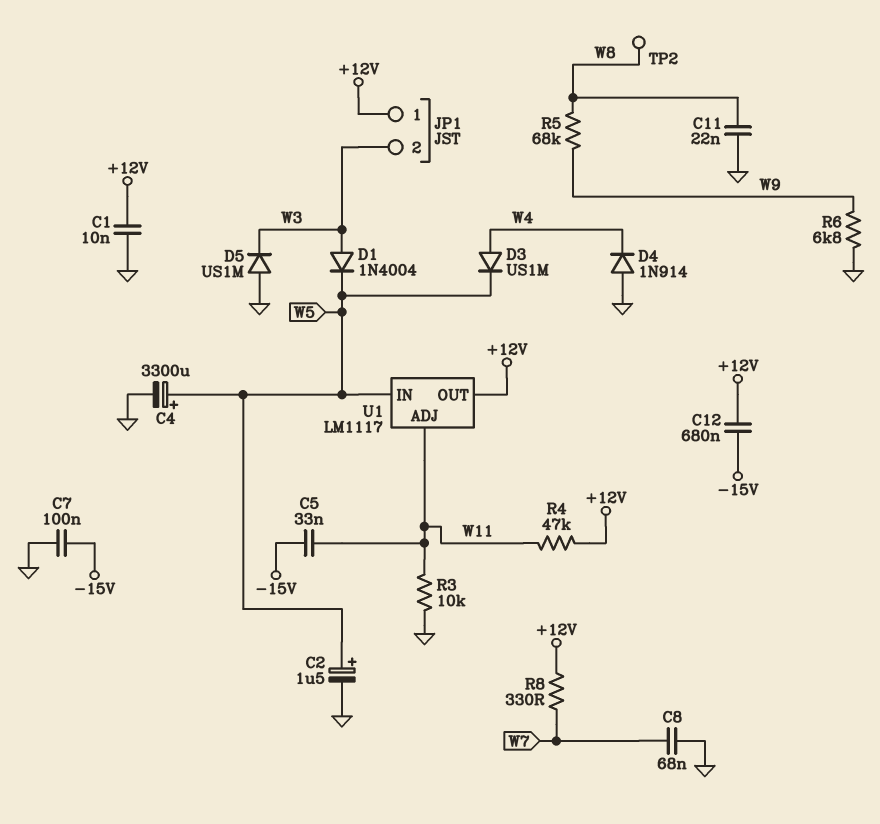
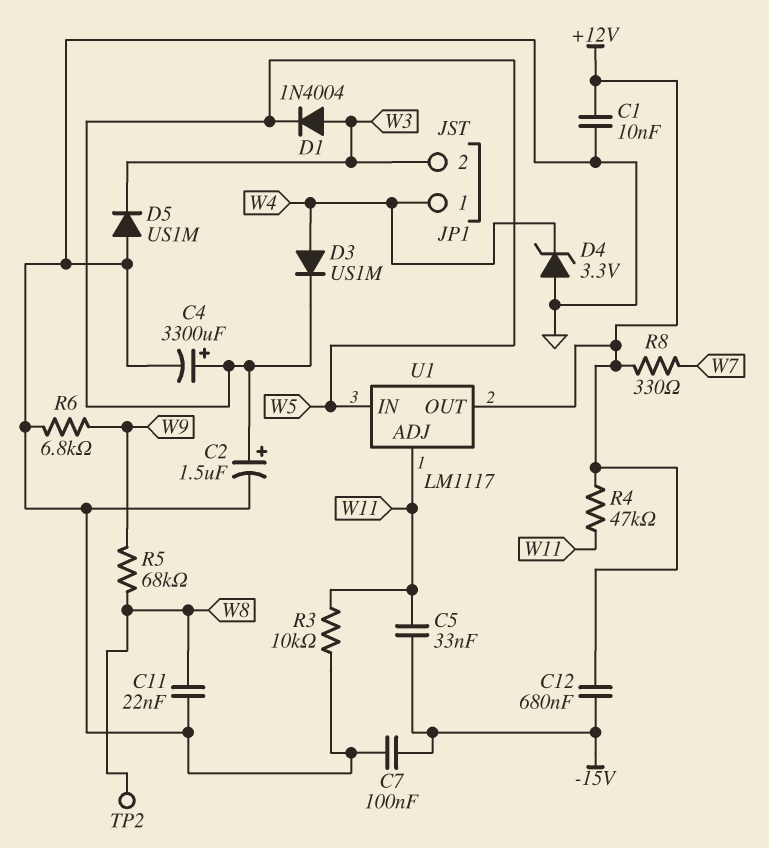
C8: 68nF (GND, W7) -> none
D4: diode 1N914 (A GND, K W4) -> zener 3.3V (A GND, K W4)
JP1 pin 1: +12V -> W4

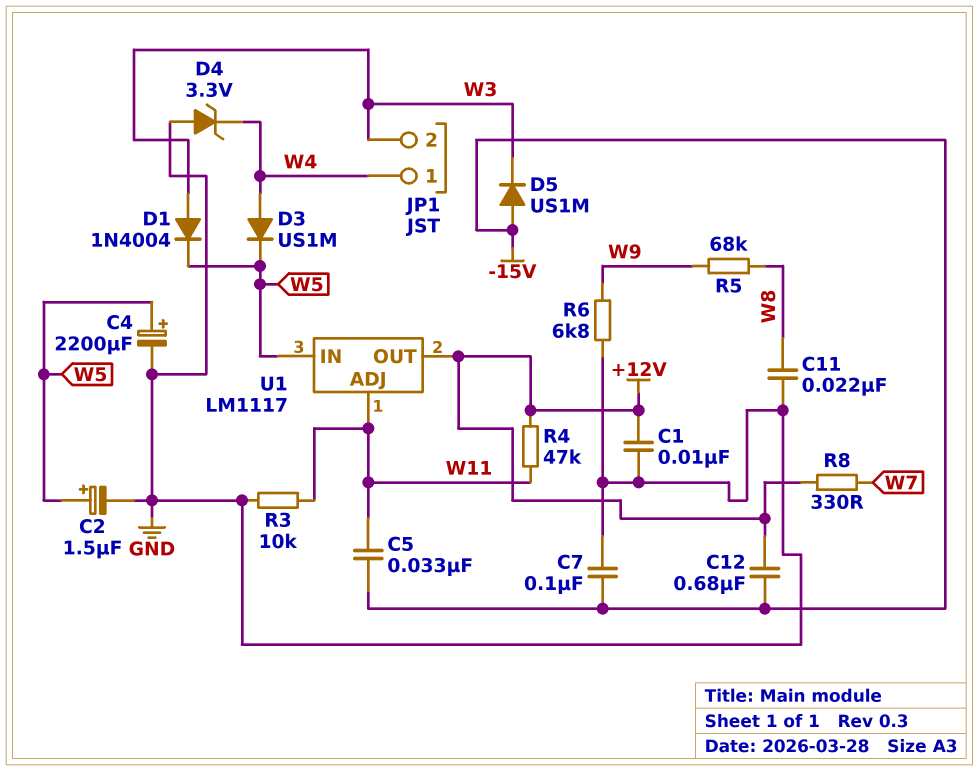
C4: 3300uF (plus W5, minus GND) -> 2200uF (plus W5, minus GND)
D5: diode US1M (A GND, K W3) -> diode US1M (A -15V, K W3)
TP2: test point (W8) -> none

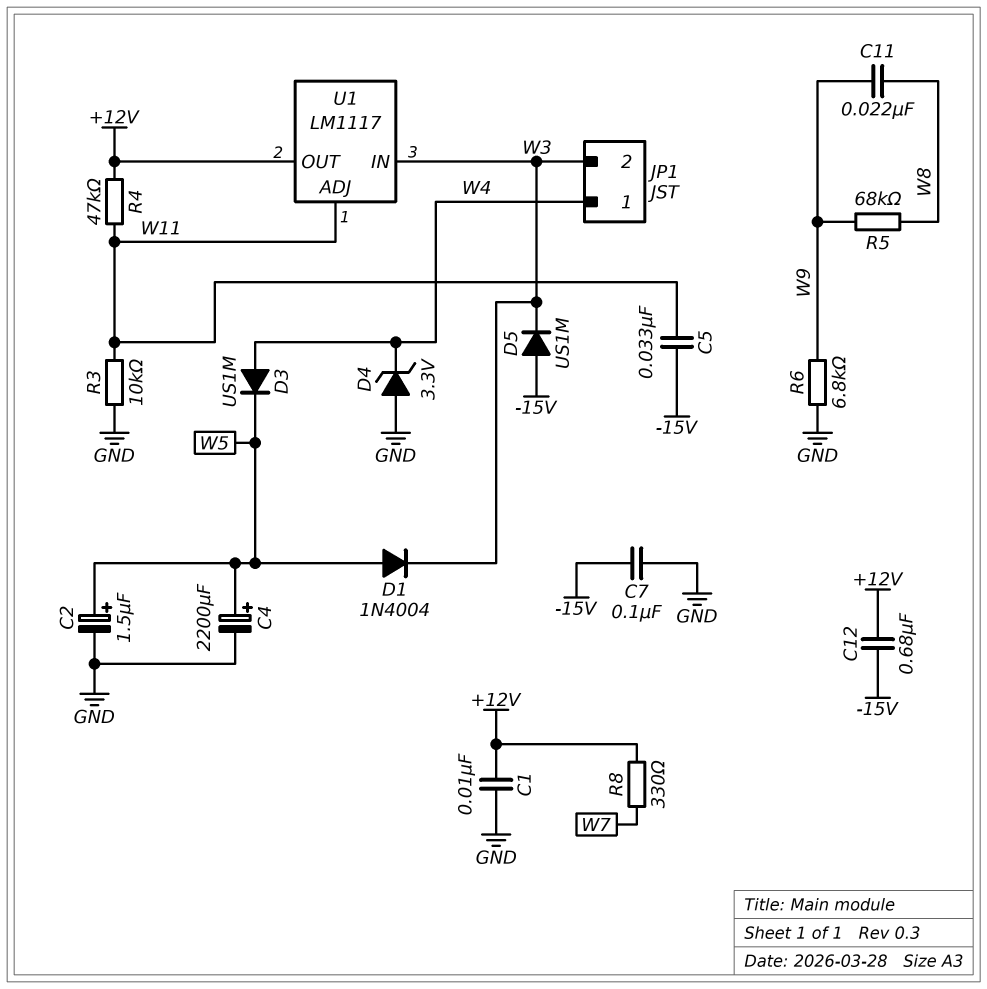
C11: 22nF (GND, W8) -> 22nF (W8, W9)
D1: diode 1N4004 (A W3, K W5) -> diode 1N4004 (A W5, K W3)
U1 pin IN: W5 -> W3

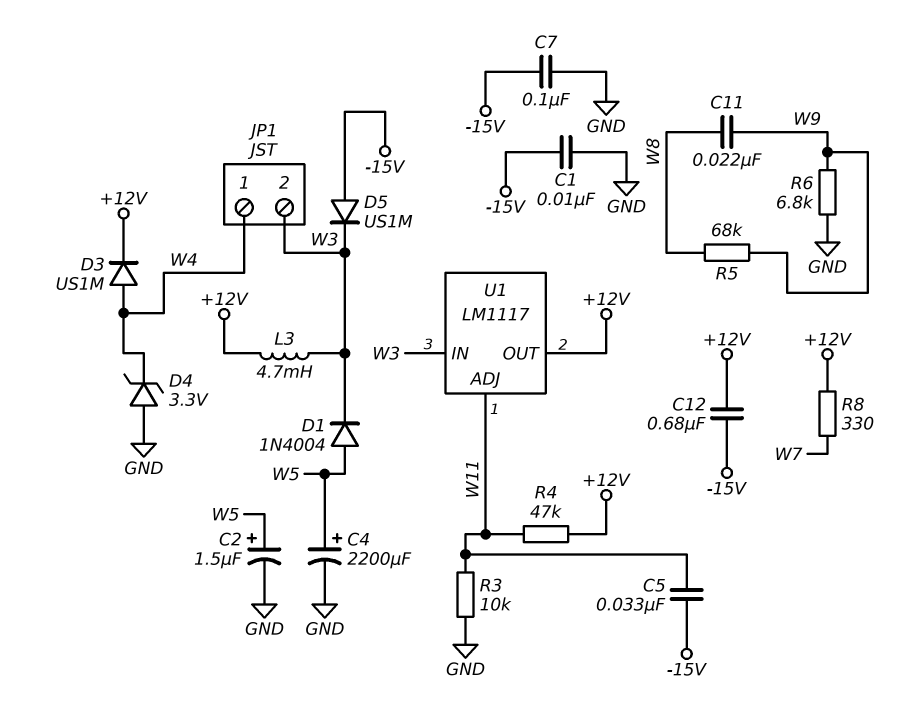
C1: 10nF (+12V, GND) -> 10nF (-15V, GND)
D3: diode US1M (A W4, K W5) -> diode US1M (A W4, K +12V)
L3: none -> 4.7mH (+12V, W3)

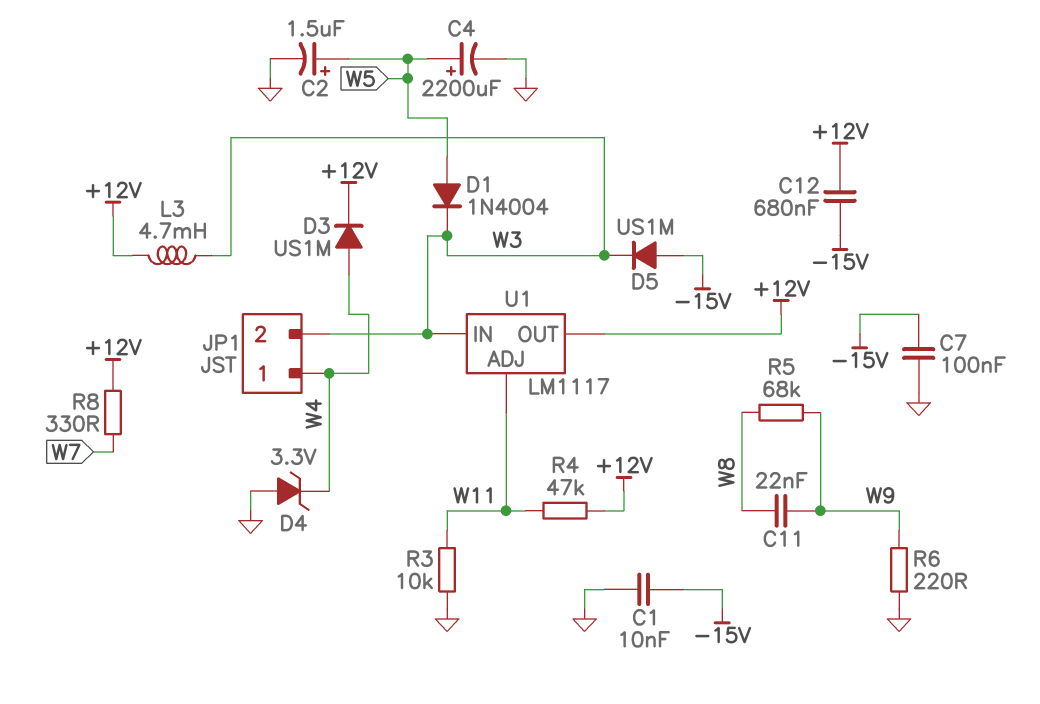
C5: 33nF (-15V, W11) -> none
R6: 6.8k (GND, W9) -> 220 (GND, W9)

